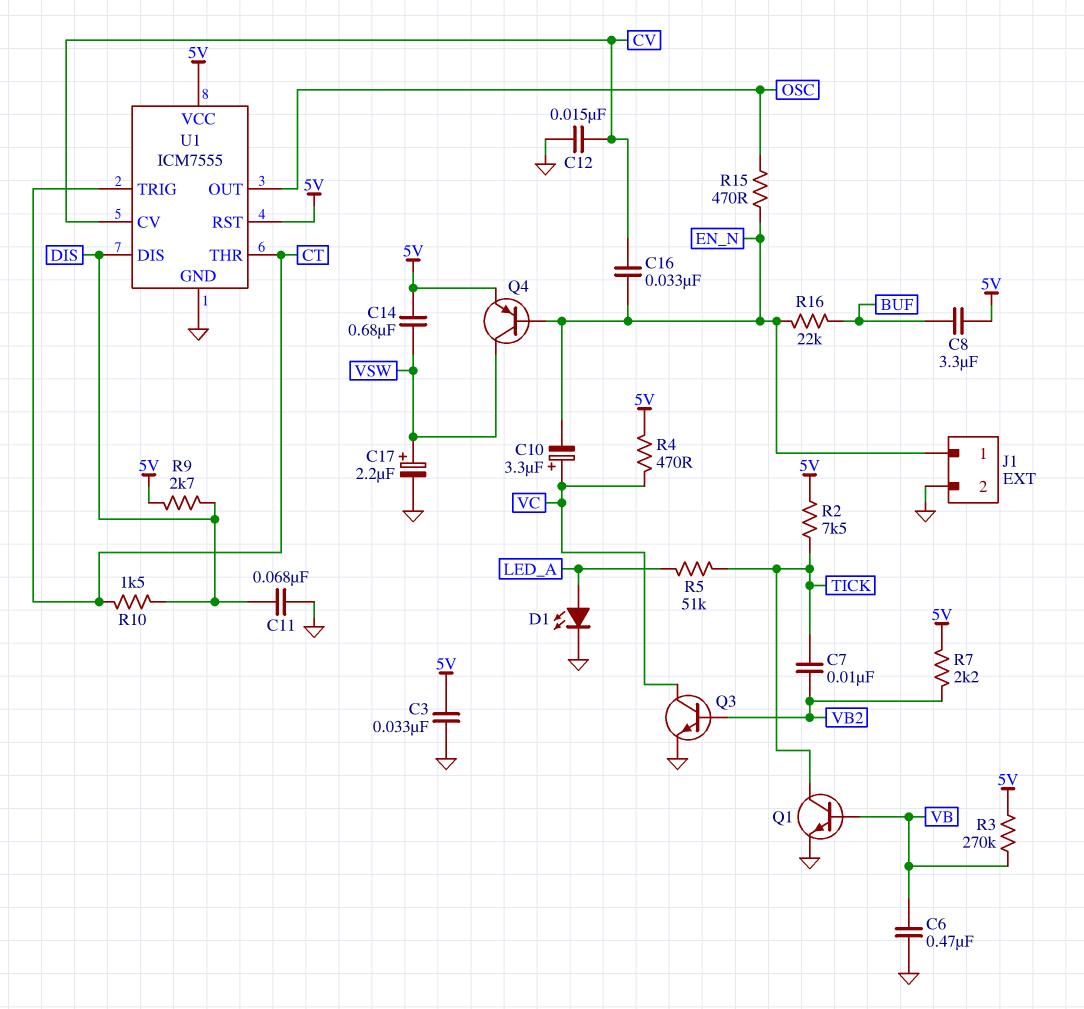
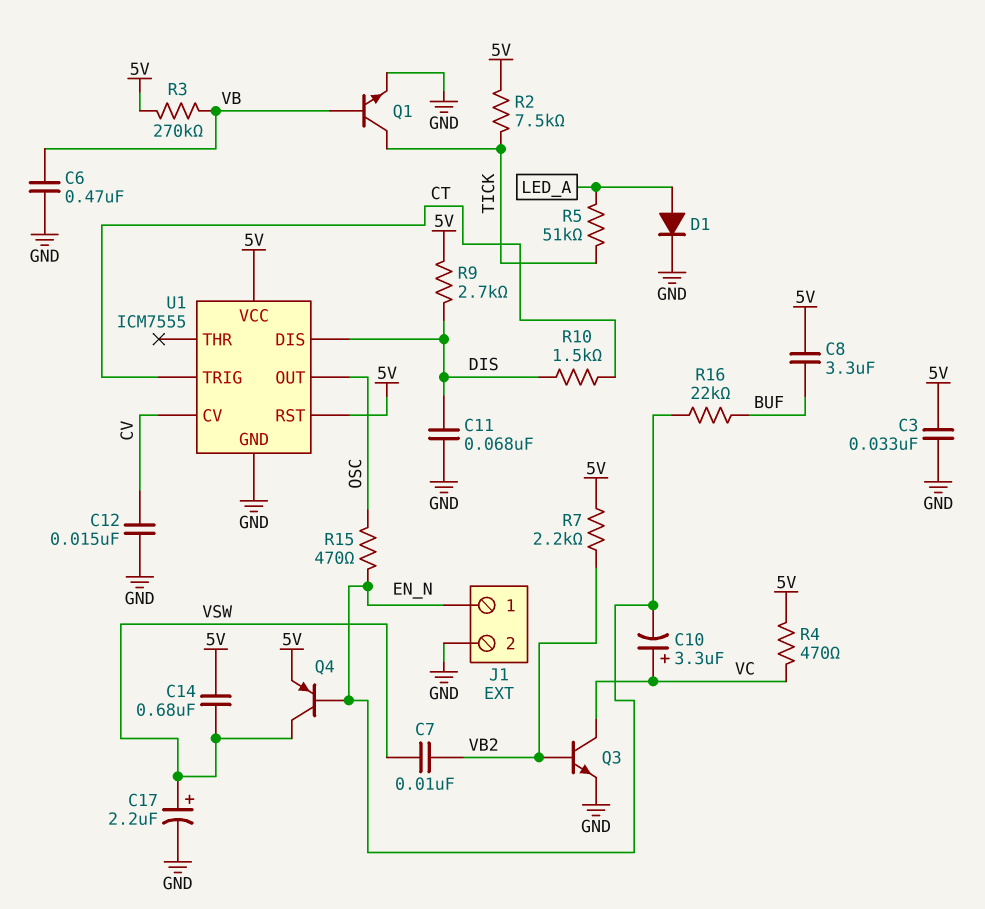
C7: 10nF (TICK, VB2) -> 10nF (VB2, VSW)
C16: 33nF (CV, EN_N) -> none
D1: LED (A LED_A, K GND) -> diode (A LED_A, K GND)
U1 pin THR: CT -> none

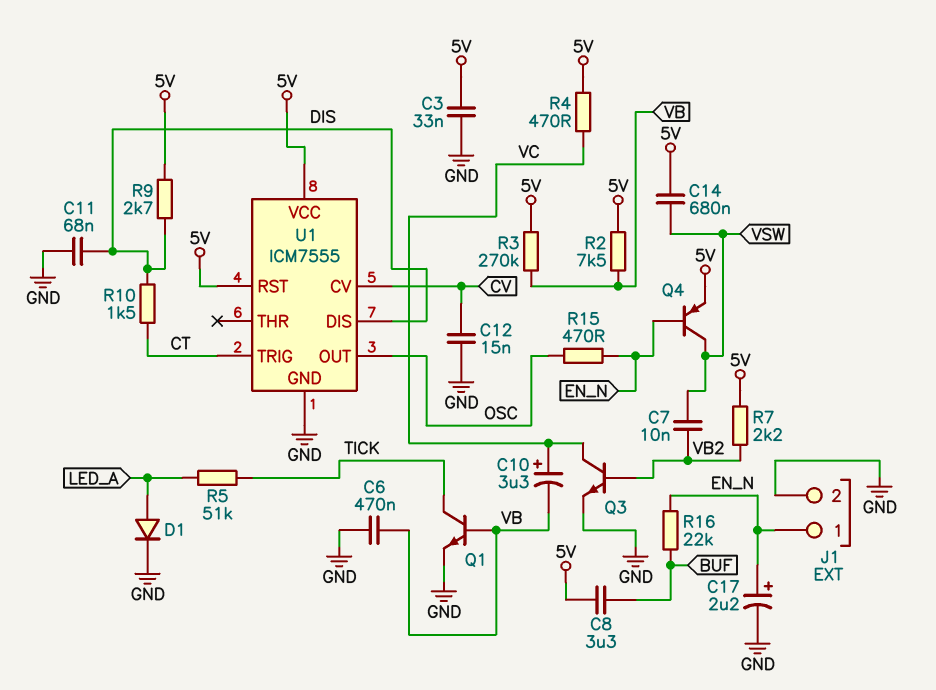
C10: 3.3uF (plus VC, minus EN_N) -> 3.3uF (plus VC, minus VB)
C17: 2.2uF (plus VSW, minus GND) -> 2.2uF (plus EN_N, minus GND)
R2: 7.5k (5V, TICK) -> 7.5k (5V, VB)

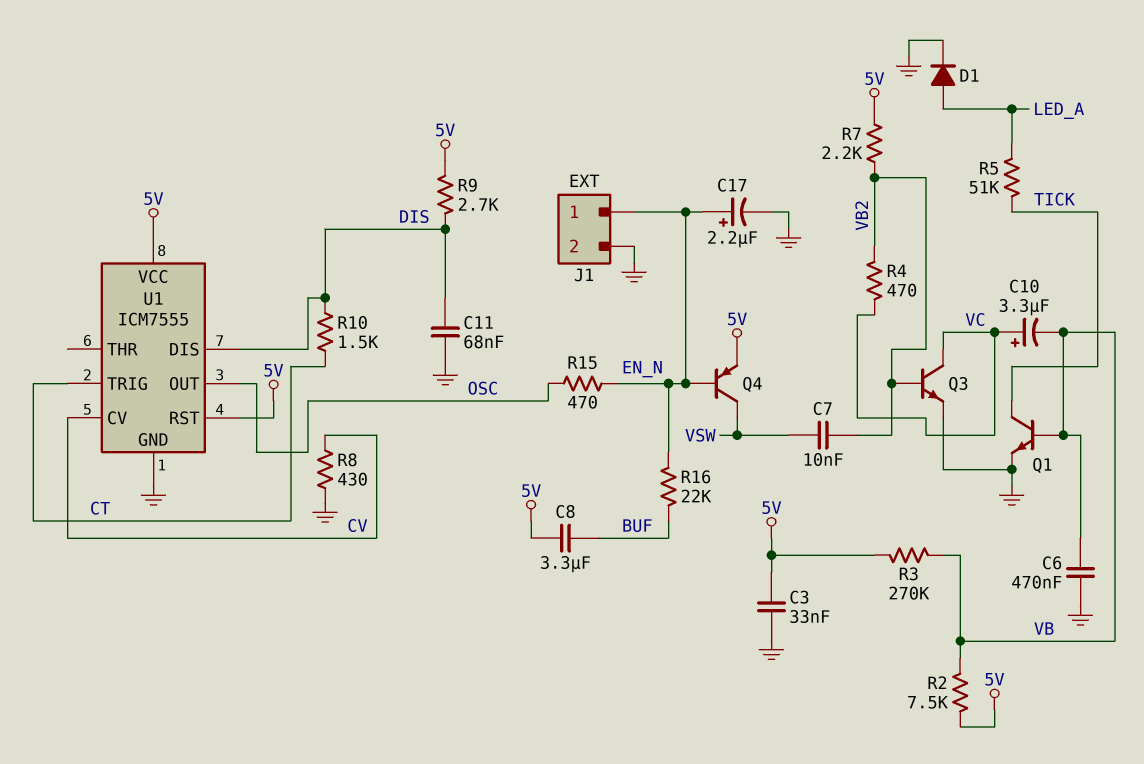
C12: 15nF (CV, GND) -> none
C14: 680nF (5V, VSW) -> none
R4: 470 (5V, VC) -> 470 (VB2, VC)
R8: none -> 430 (CV, GND)

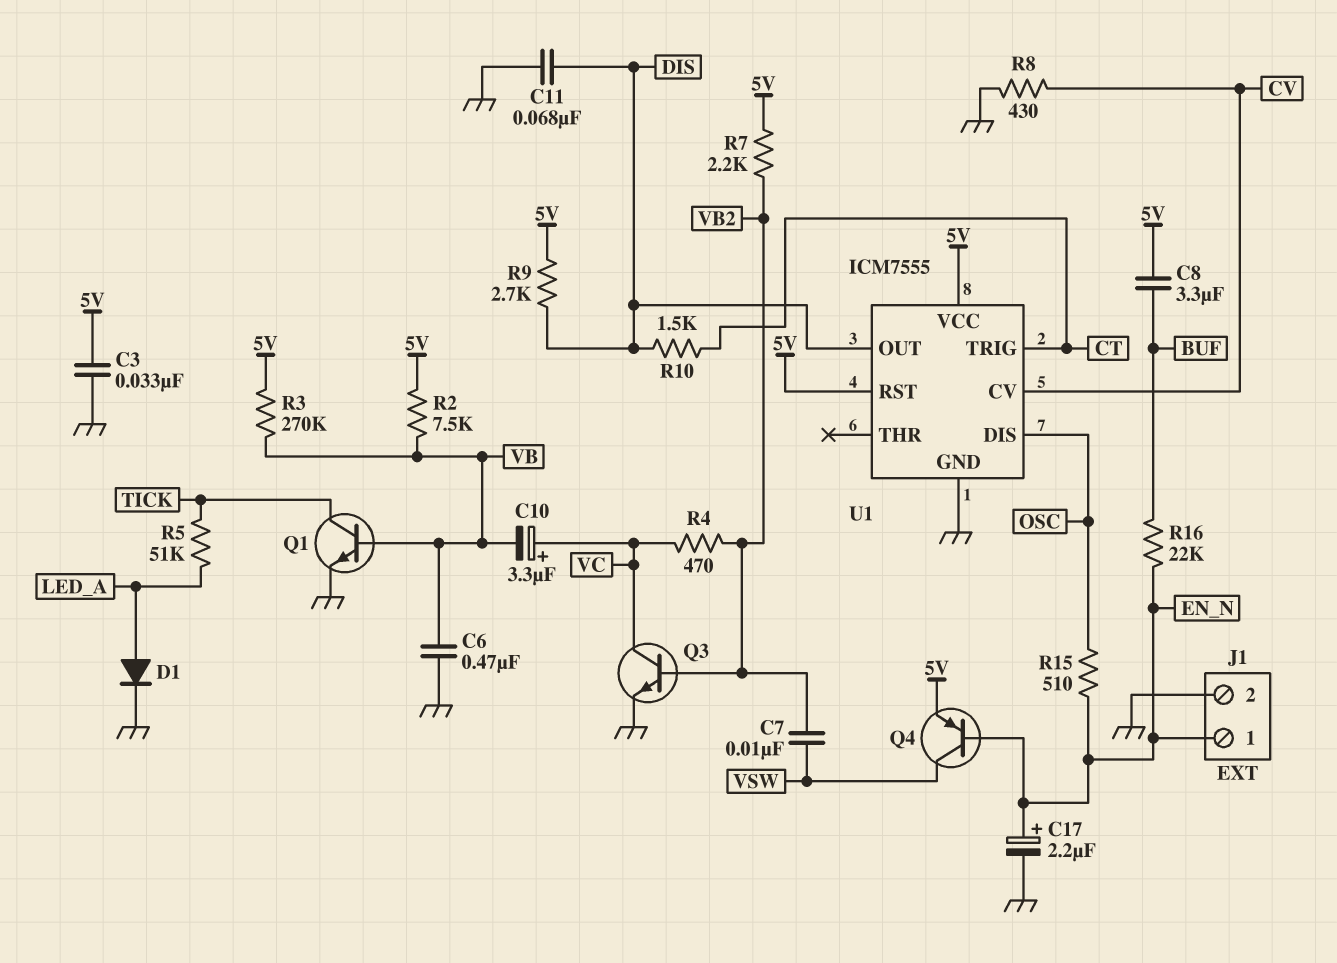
R15: 470 (EN_N, OSC) -> 510 (EN_N, OSC)
U1 pin DIS: DIS -> OSC
U1 pin OUT: OSC -> DIS

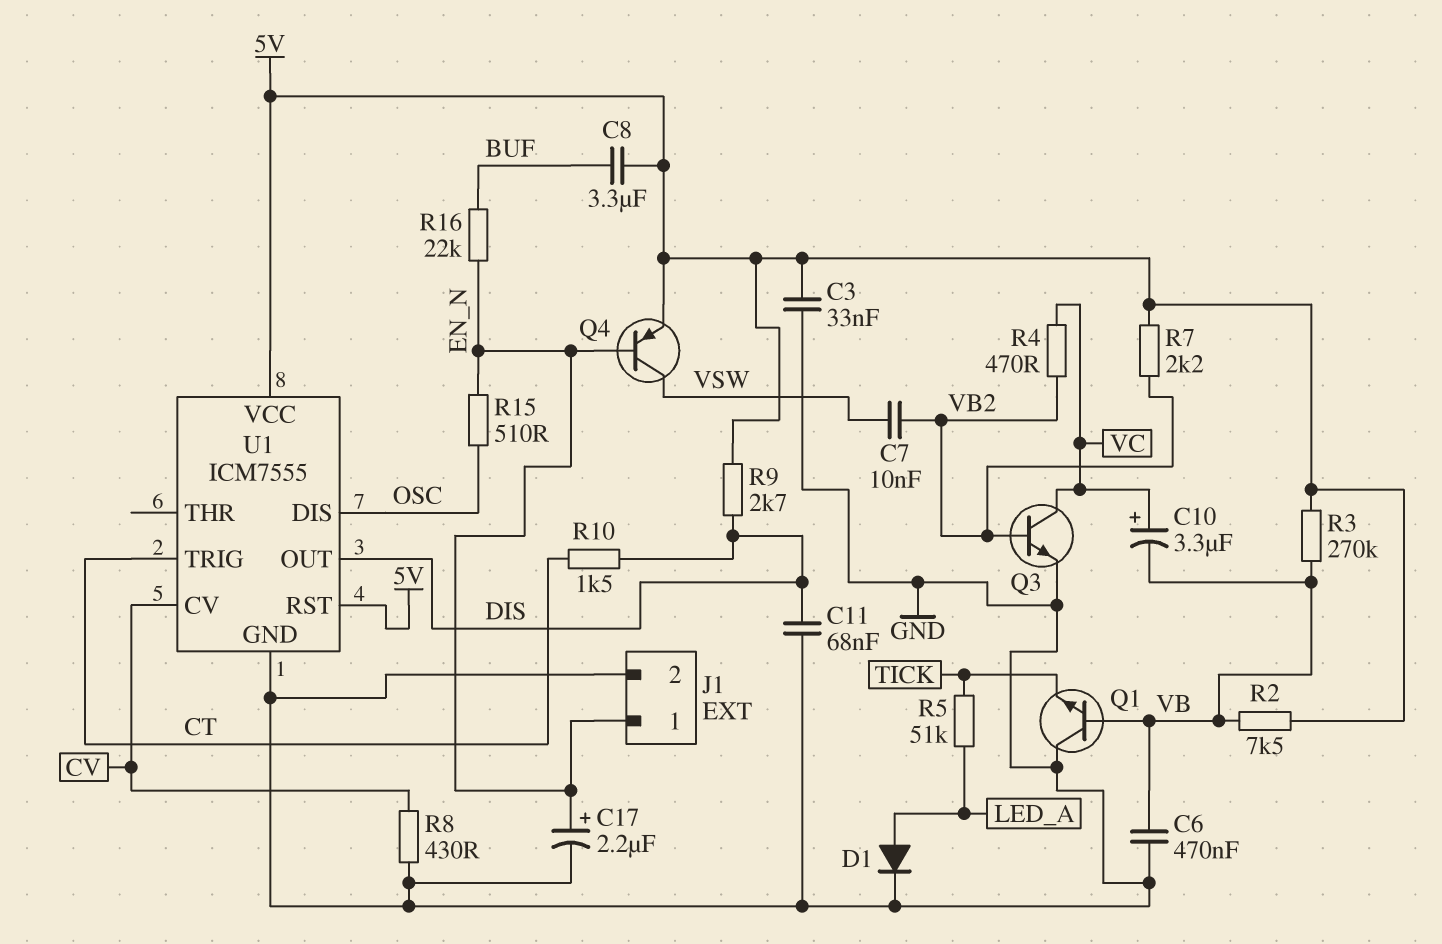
Q1: NPN (B VB, C TICK, E GND) -> NPN (B VB, C GND, E TICK)

